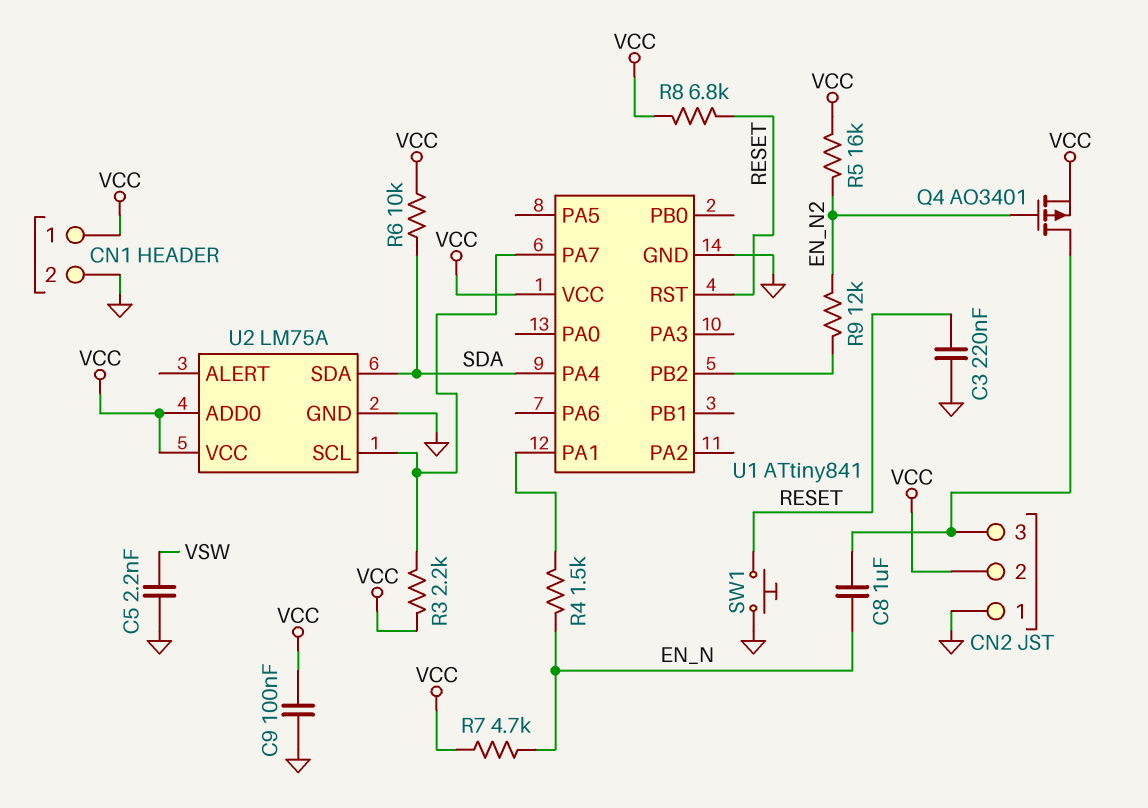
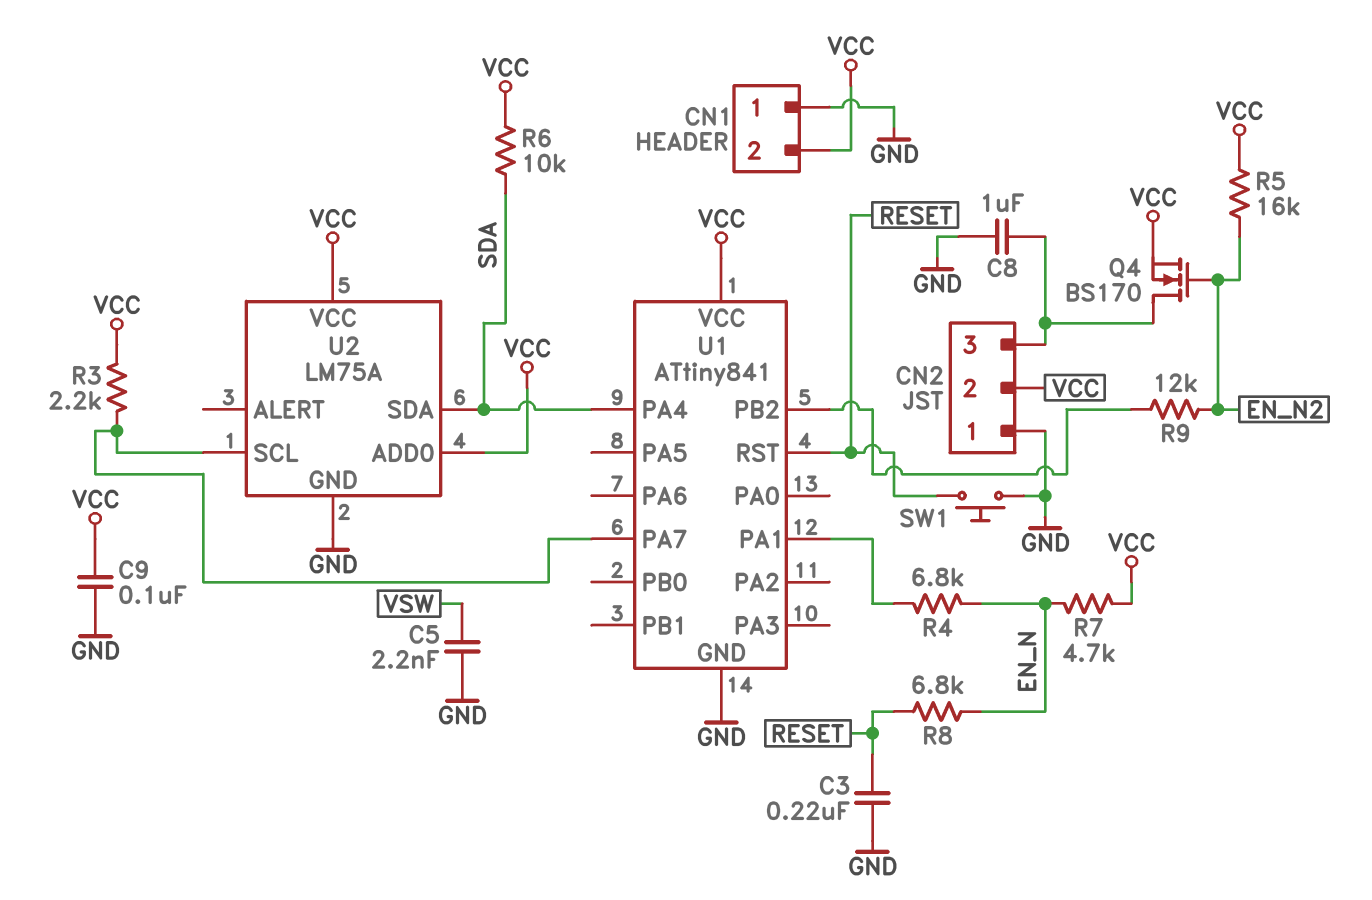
C8: 1uF (CN2/3, EN_N) -> 1uF (CN2/3, GND)
CN1 pin 1: VCC -> GND
CN1 pin 2: GND -> VCC
Q4: PMOS AO3401 (G EN_N2, D CN2/3, S VCC) -> NMOS BS170 (G EN_N2, D CN2/3, S VCC)
R4: 1.5k (EN_N, U1/PA1) -> 6.8k (EN_N, U1/PA1)
R8: 6.8k (RESET, VCC) -> 6.8k (EN_N, RESET)

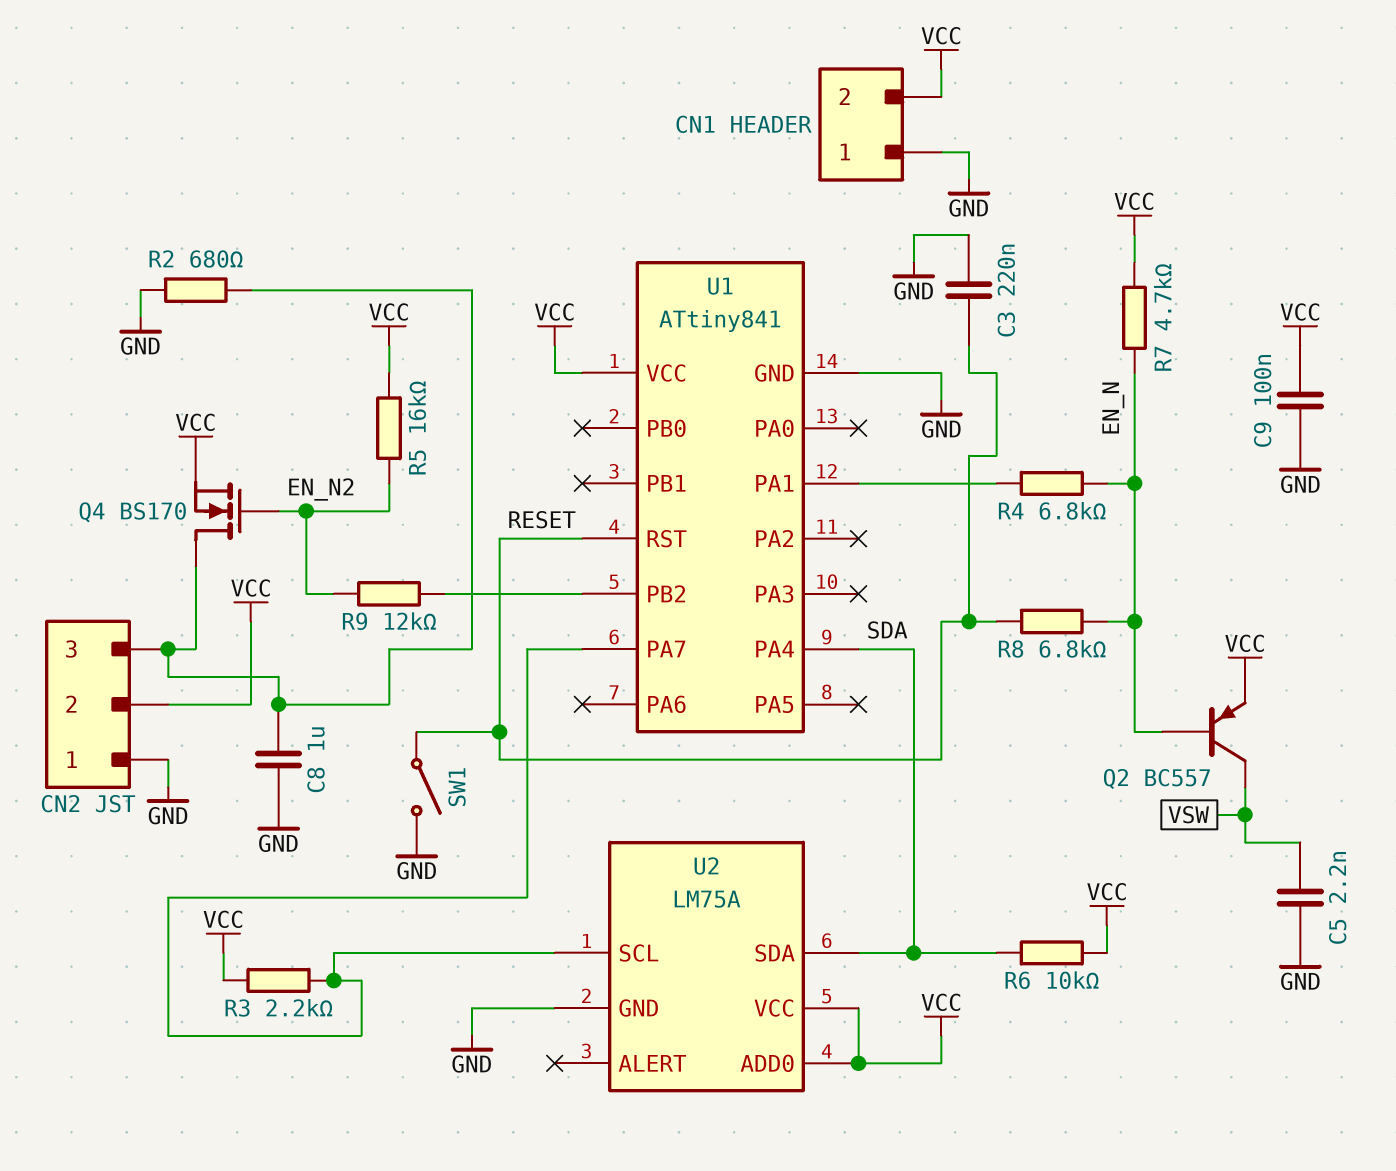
Q2: none -> PNP BC557 (B EN_N, C VSW, E VCC)
R2: none -> 680 (CN2/3, GND)
SW1: button (GND, RESET) -> switch (GND, RESET)

